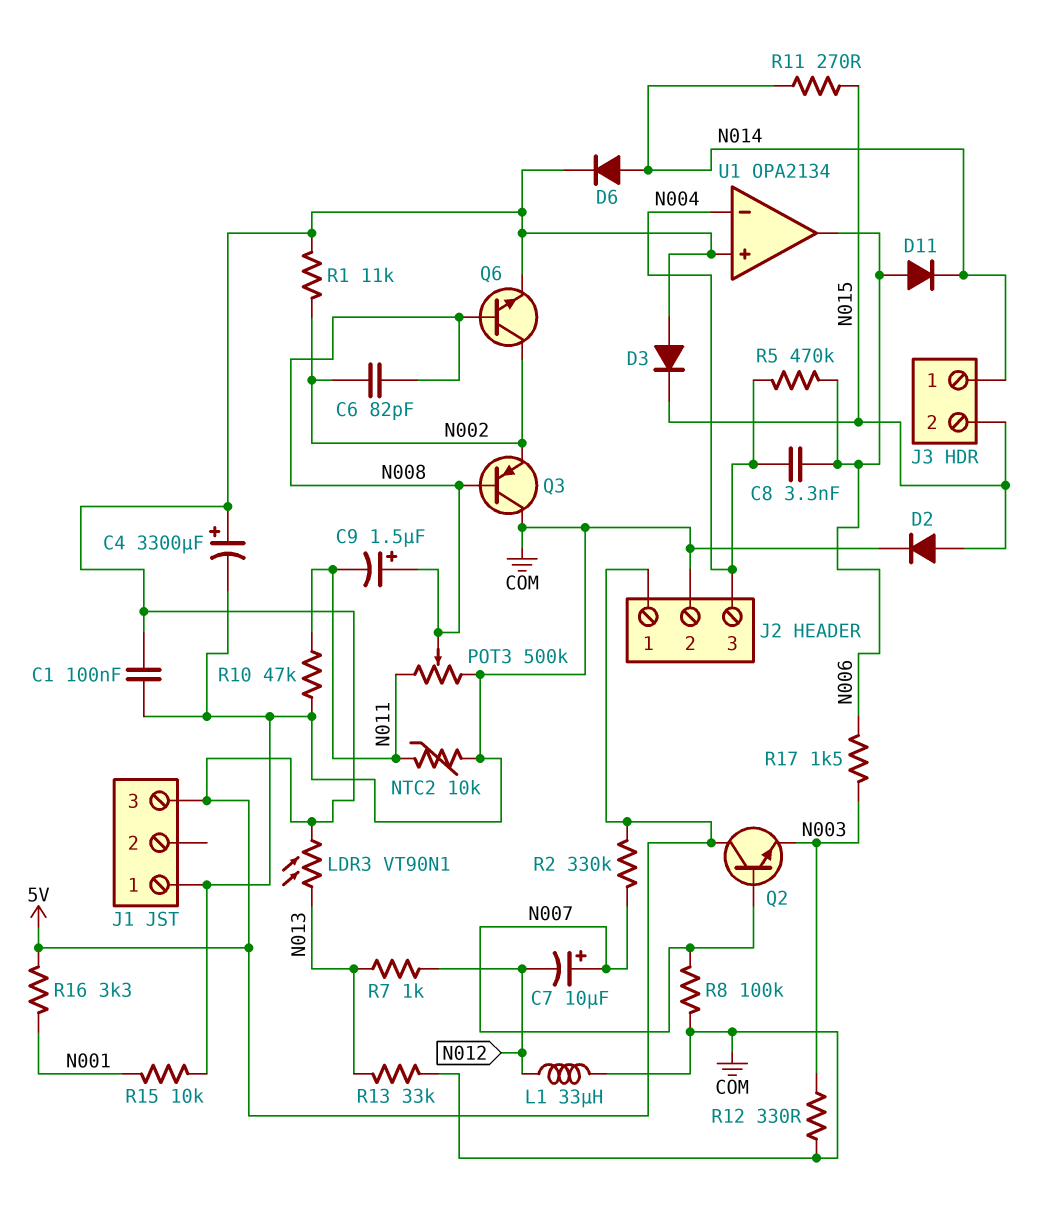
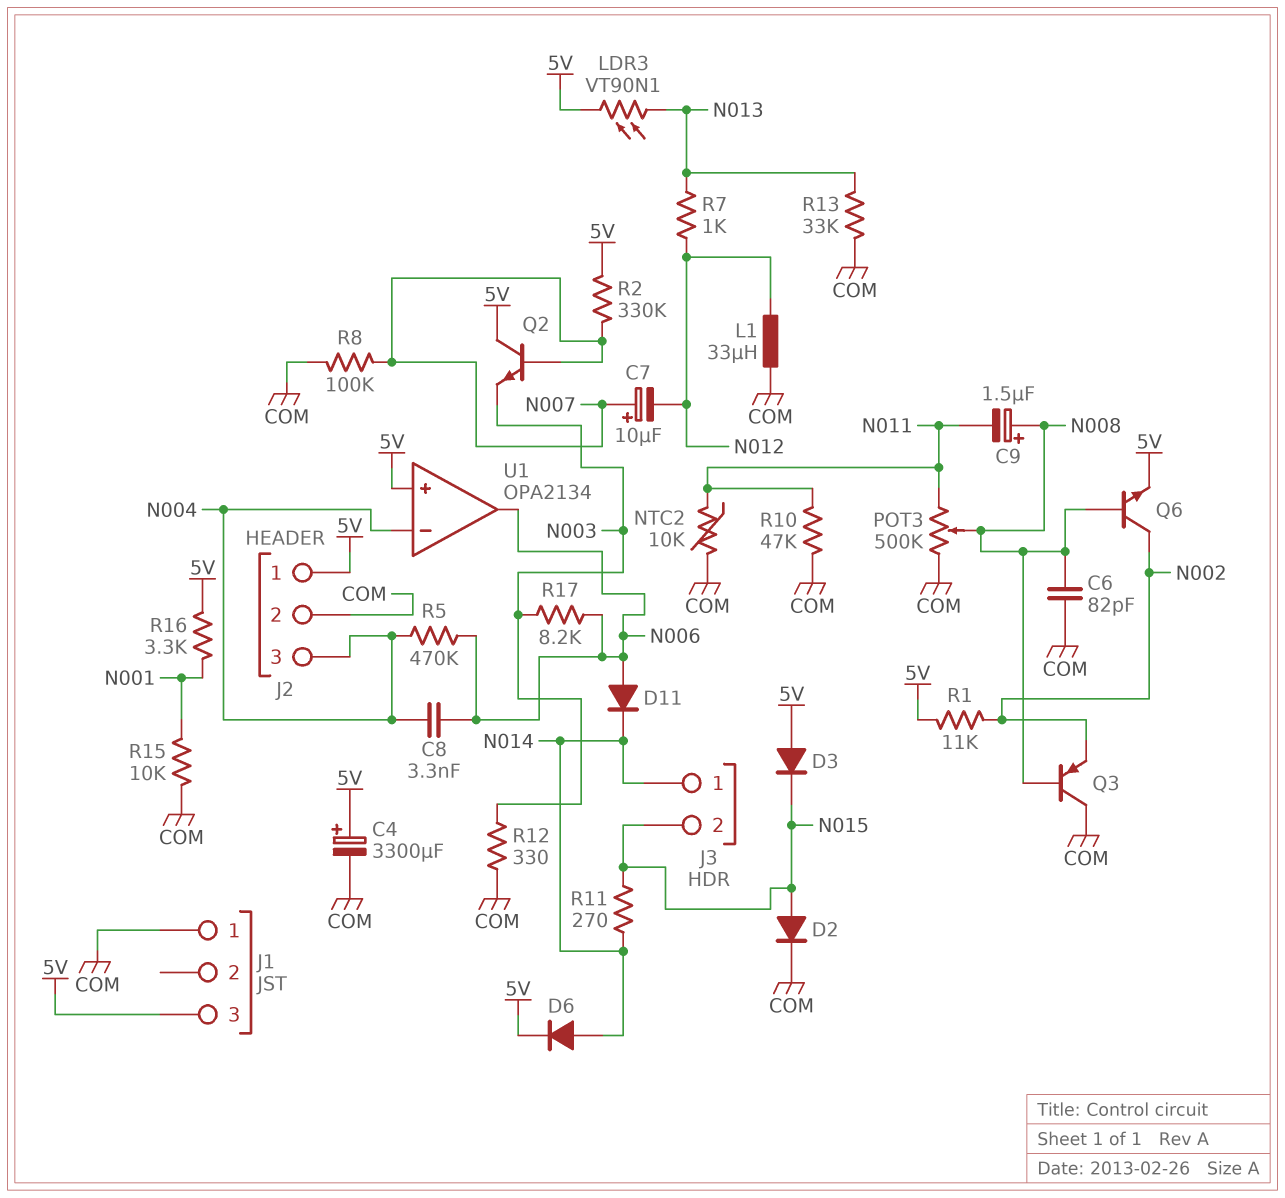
C1: 100nF (5V, COM) -> none
C6: 82pF (N002, N008) -> 82pF (COM, N008)
R17: 1.5k (N003, N006) -> 8.2k (N003, N006)

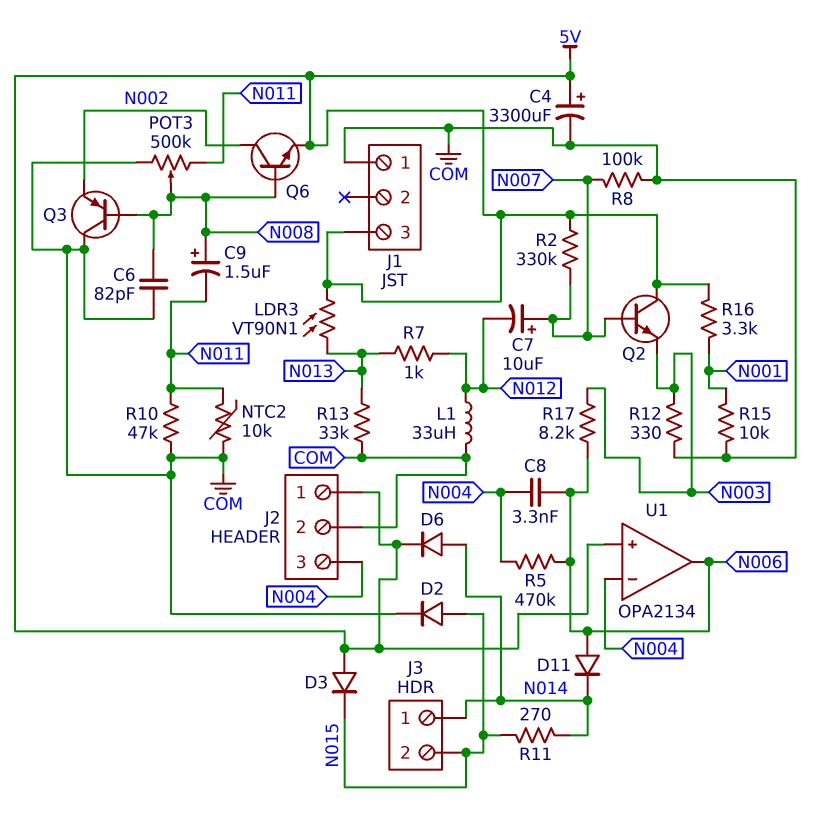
R1: 11k (5V, N002) -> none

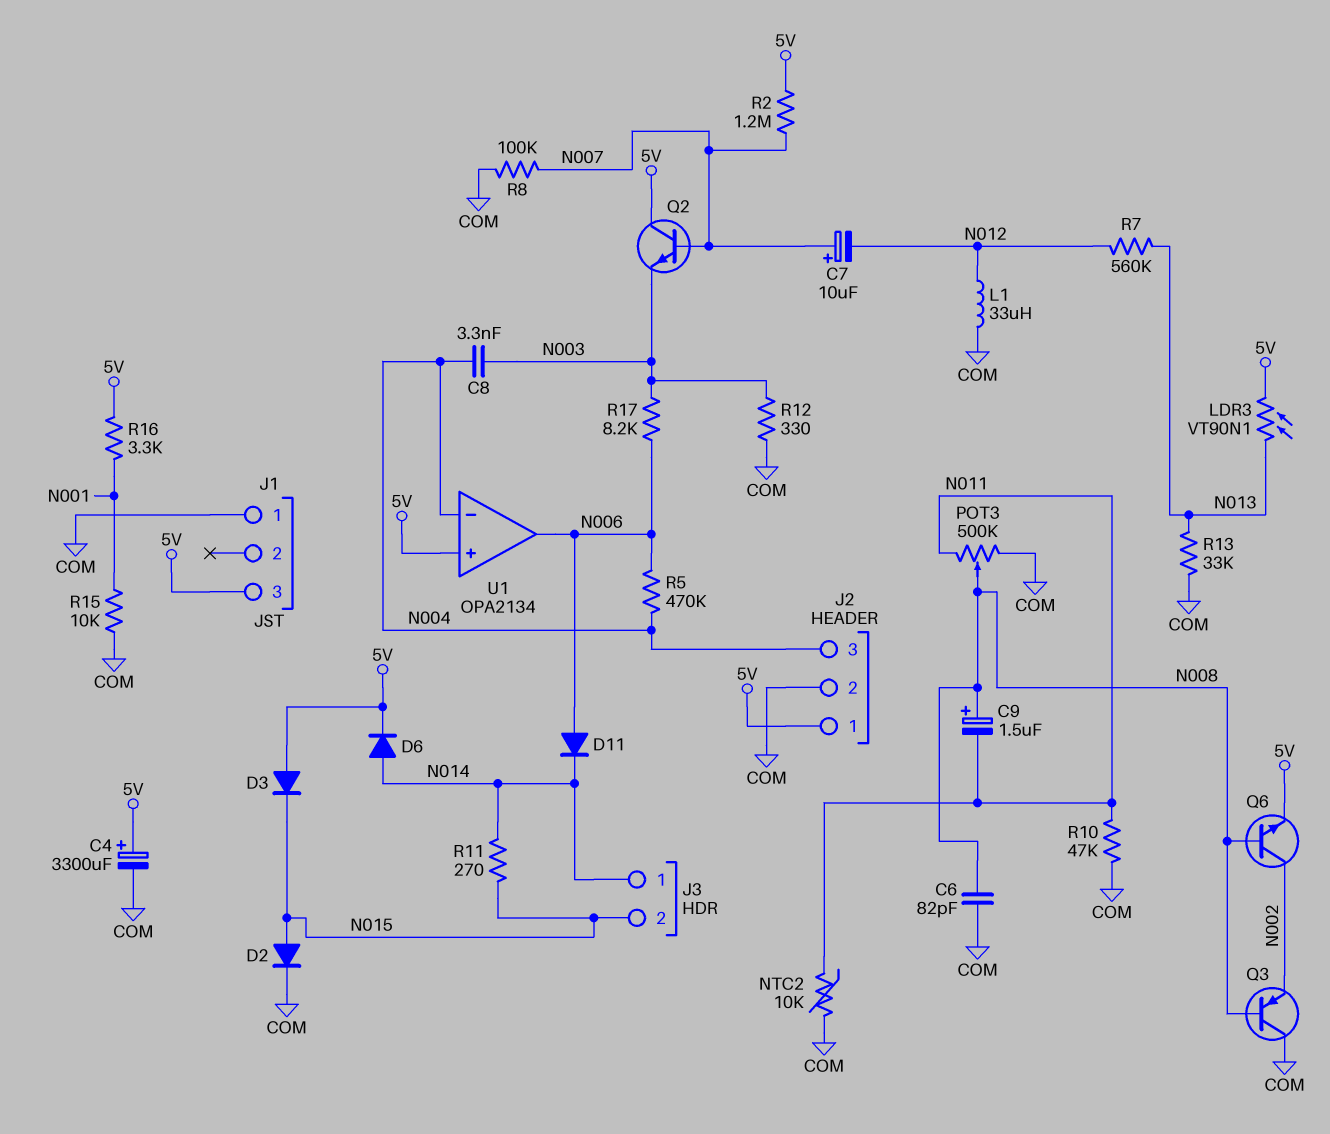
C8: 3.3nF (N004, N006) -> 3.3nF (N003, N004)
R2: 330k (5V, N007) -> 1.2M (5V, N007)
R7: 1k (N012, N013) -> 560k (N012, N013)

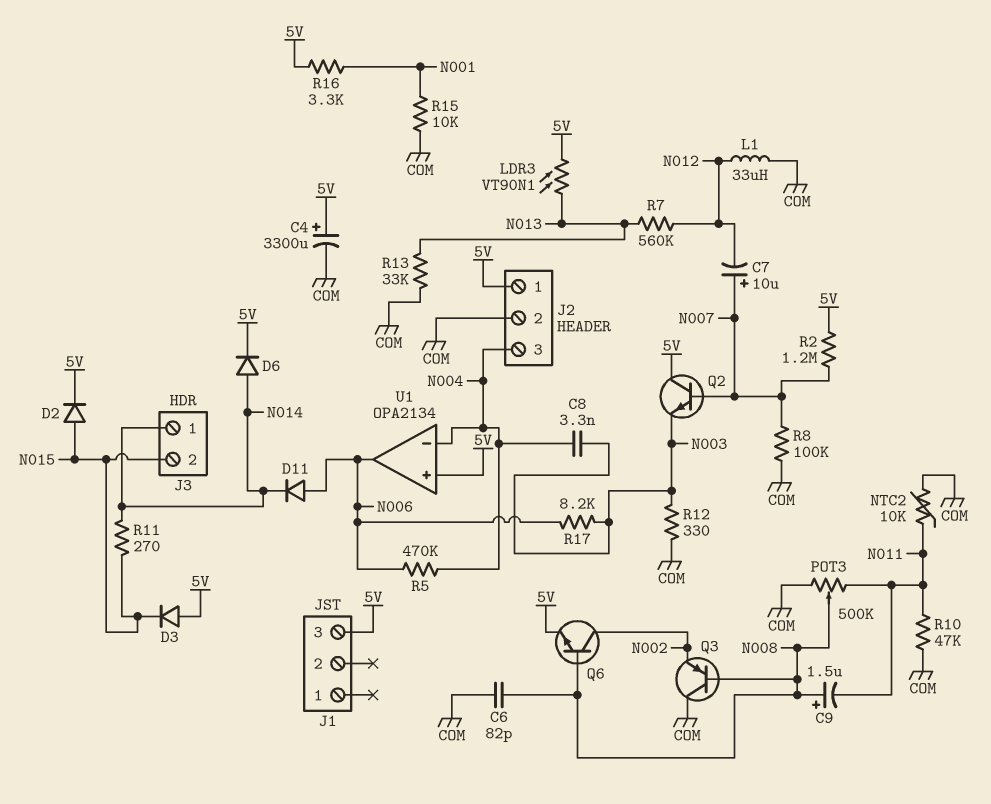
D2: diode (A N015, K COM) -> diode (A N015, K 5V)
J1 pin 1: COM -> none

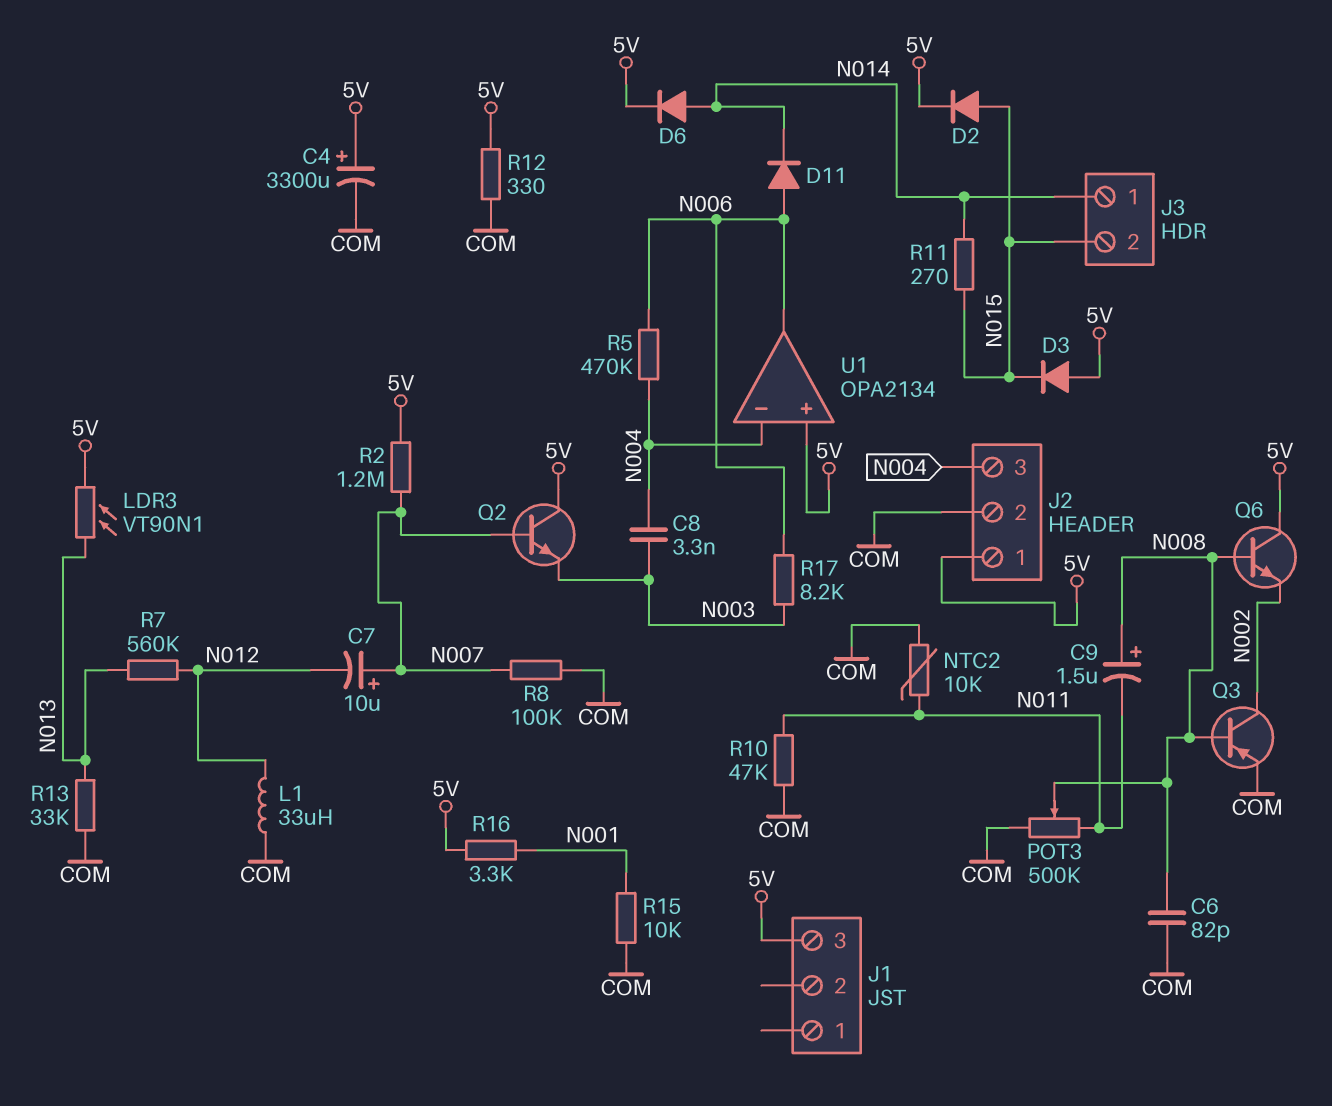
Q3: PNP (B N008, C COM, E N002) -> PNP (B N008, C N002, E COM)
Q6: NPN (B N008, C N002, E 5V) -> NPN (B N008, C 5V, E N002)
R12: 330 (COM, N003) -> 330 (5V, COM)

